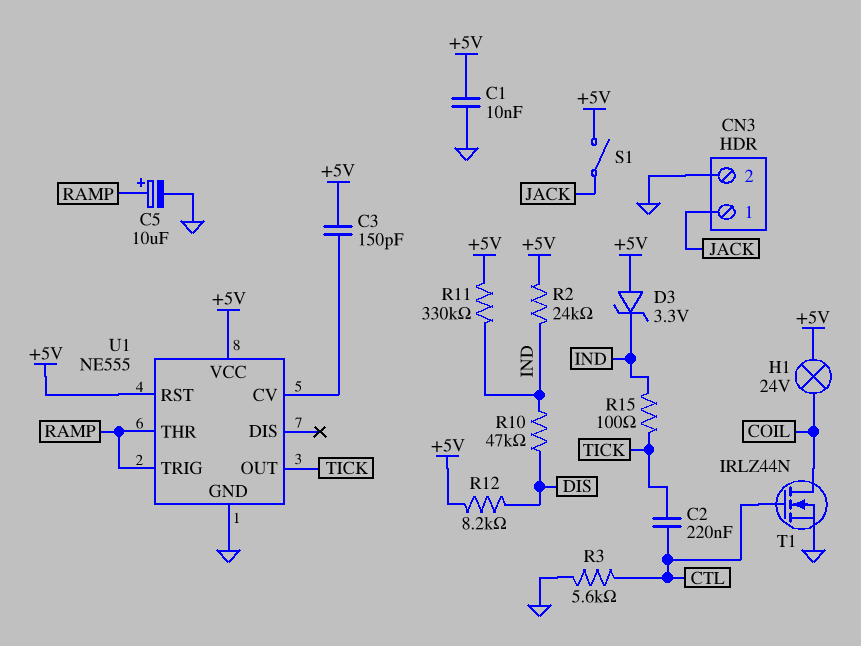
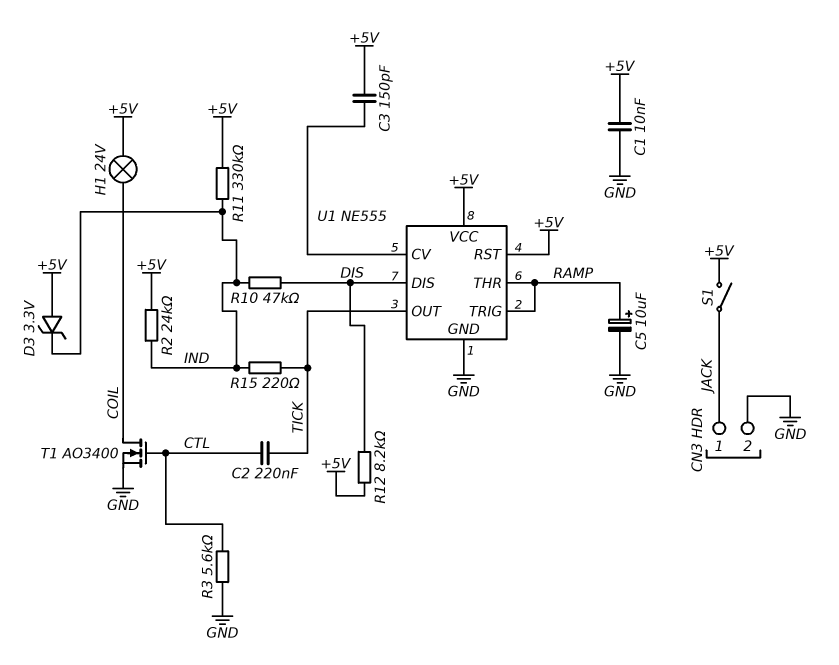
R15: 100 (IND, TICK) -> 220 (IND, TICK)
T1: NMOS IRLZ44N (G CTL, D COIL, S GND) -> NMOS AO3400 (G CTL, D COIL, S GND)
U1 pin DIS: none -> DIS

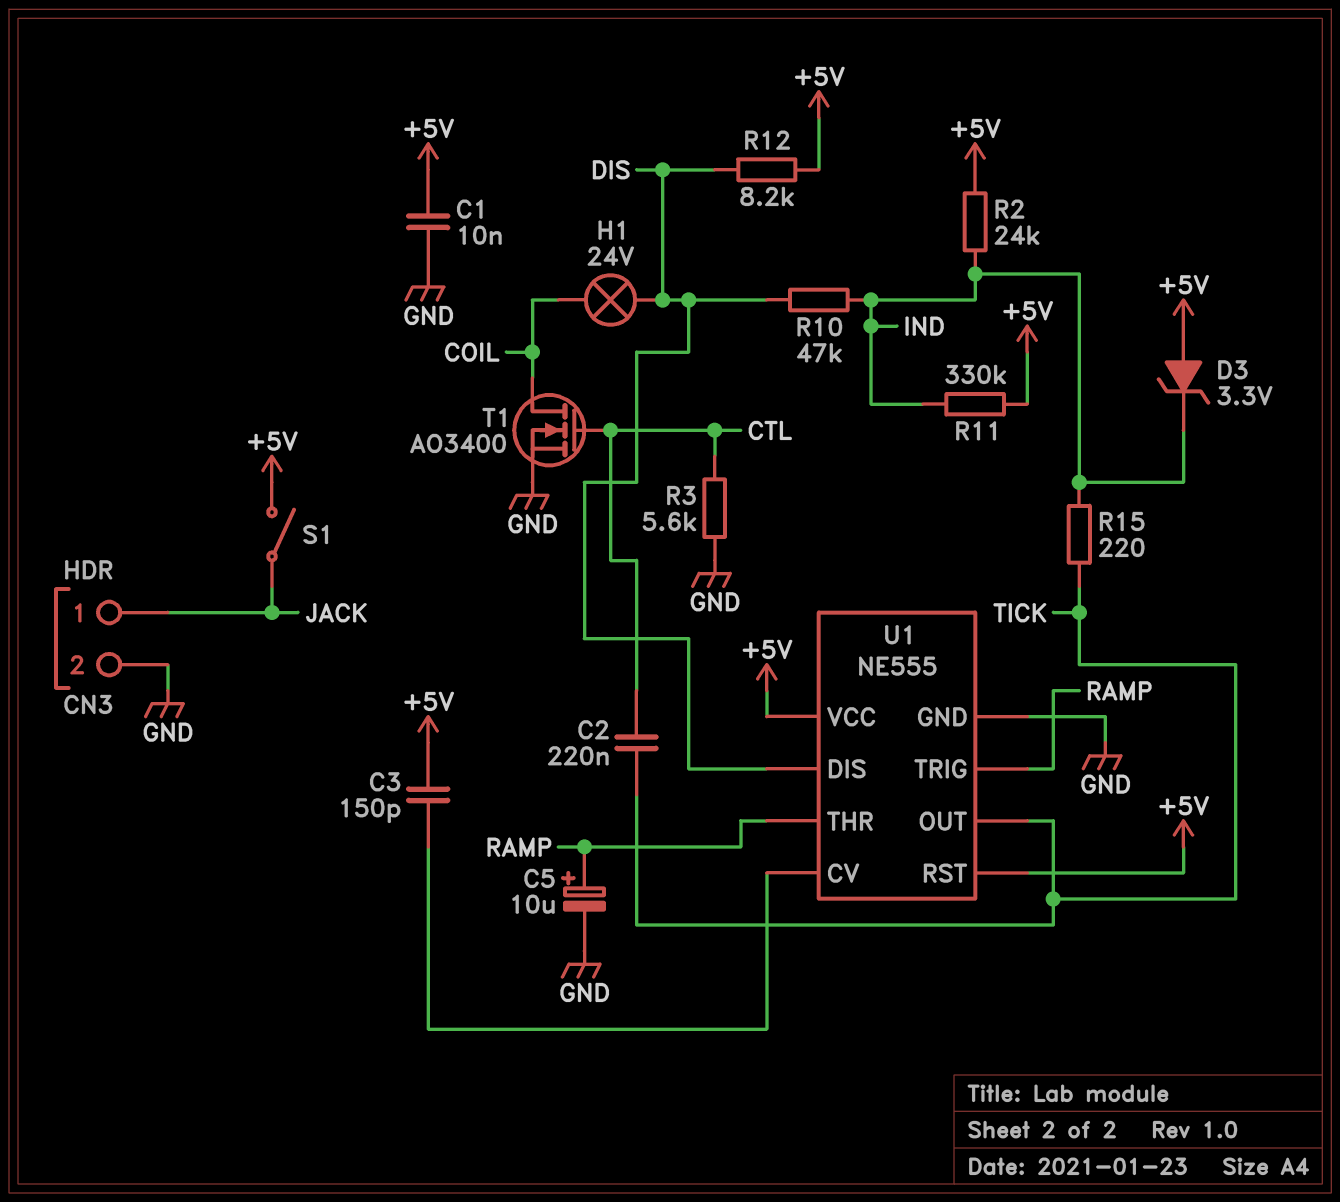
H1: lamp 24V (+5V, COIL) -> lamp 24V (COIL, DIS)

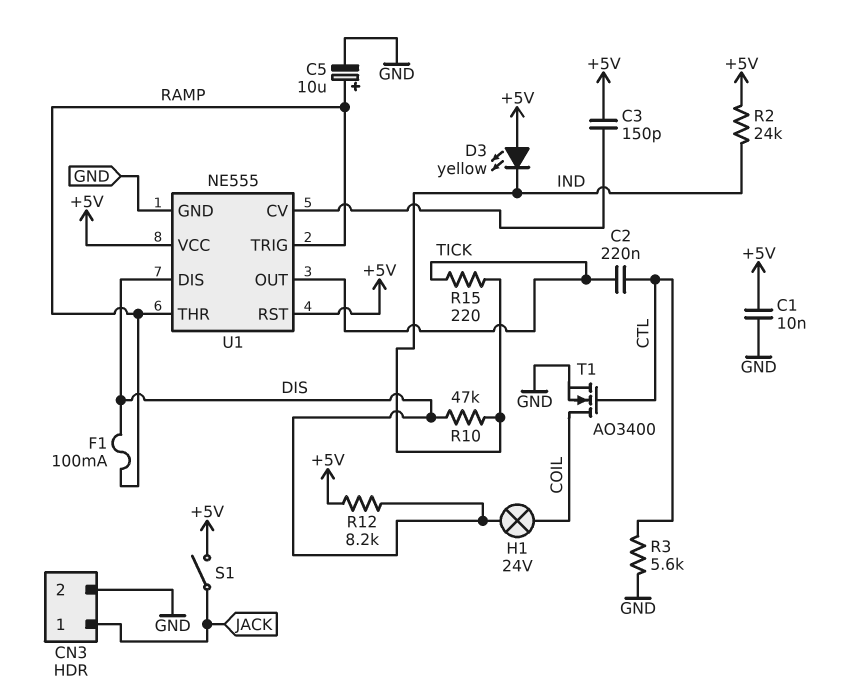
D3: zener 3.3V (A +5V, K IND) -> LED yellow (A +5V, K IND)
F1: none -> 100mA (DIS, RAMP)
R11: 330k (+5V, IND) -> none

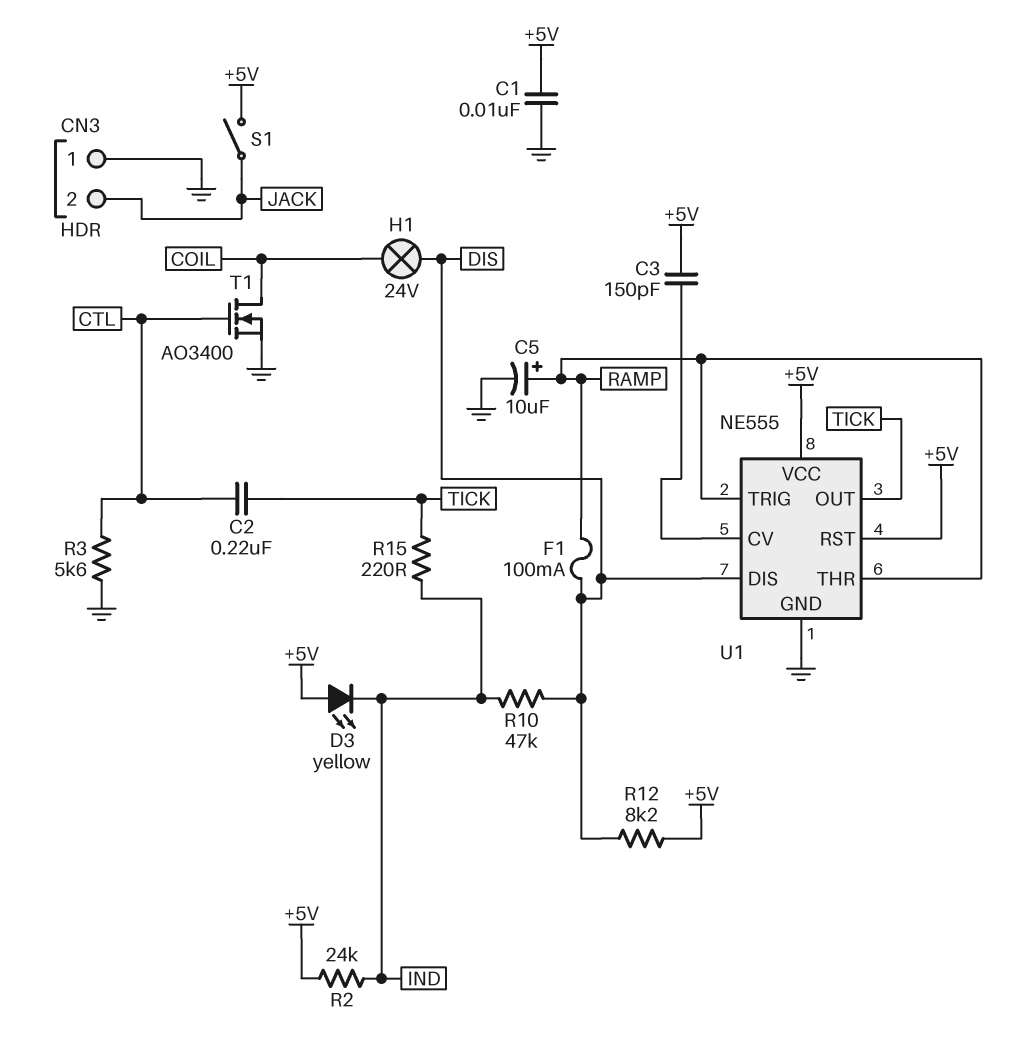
CN3 pin 1: JACK -> GND
CN3 pin 2: GND -> JACK

